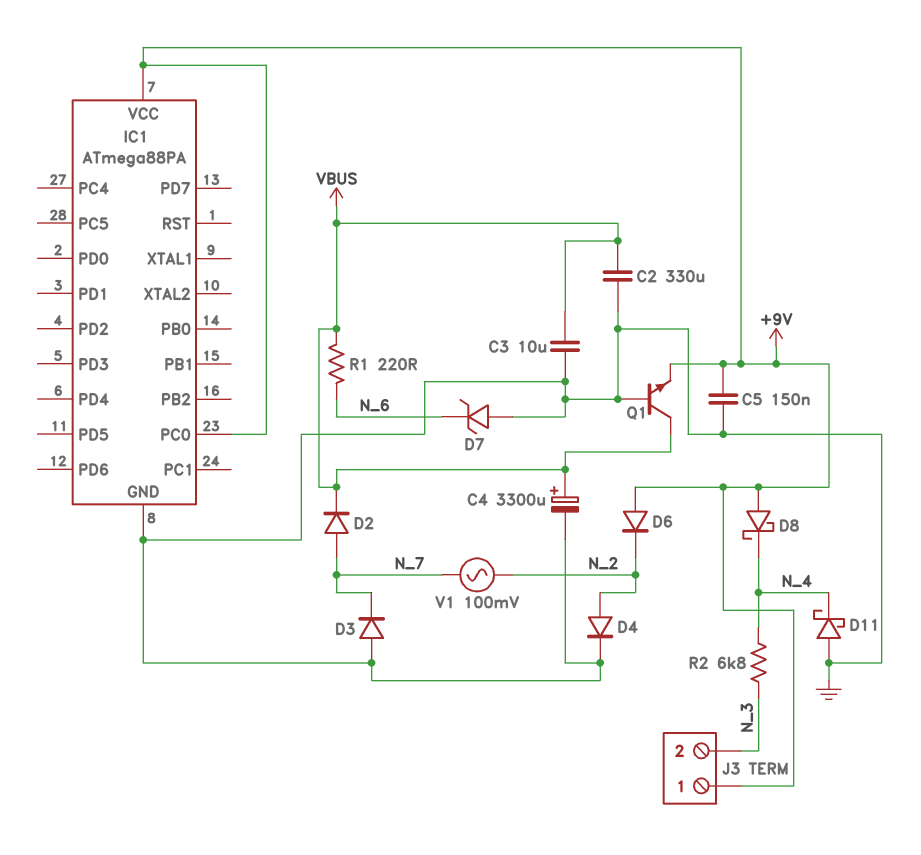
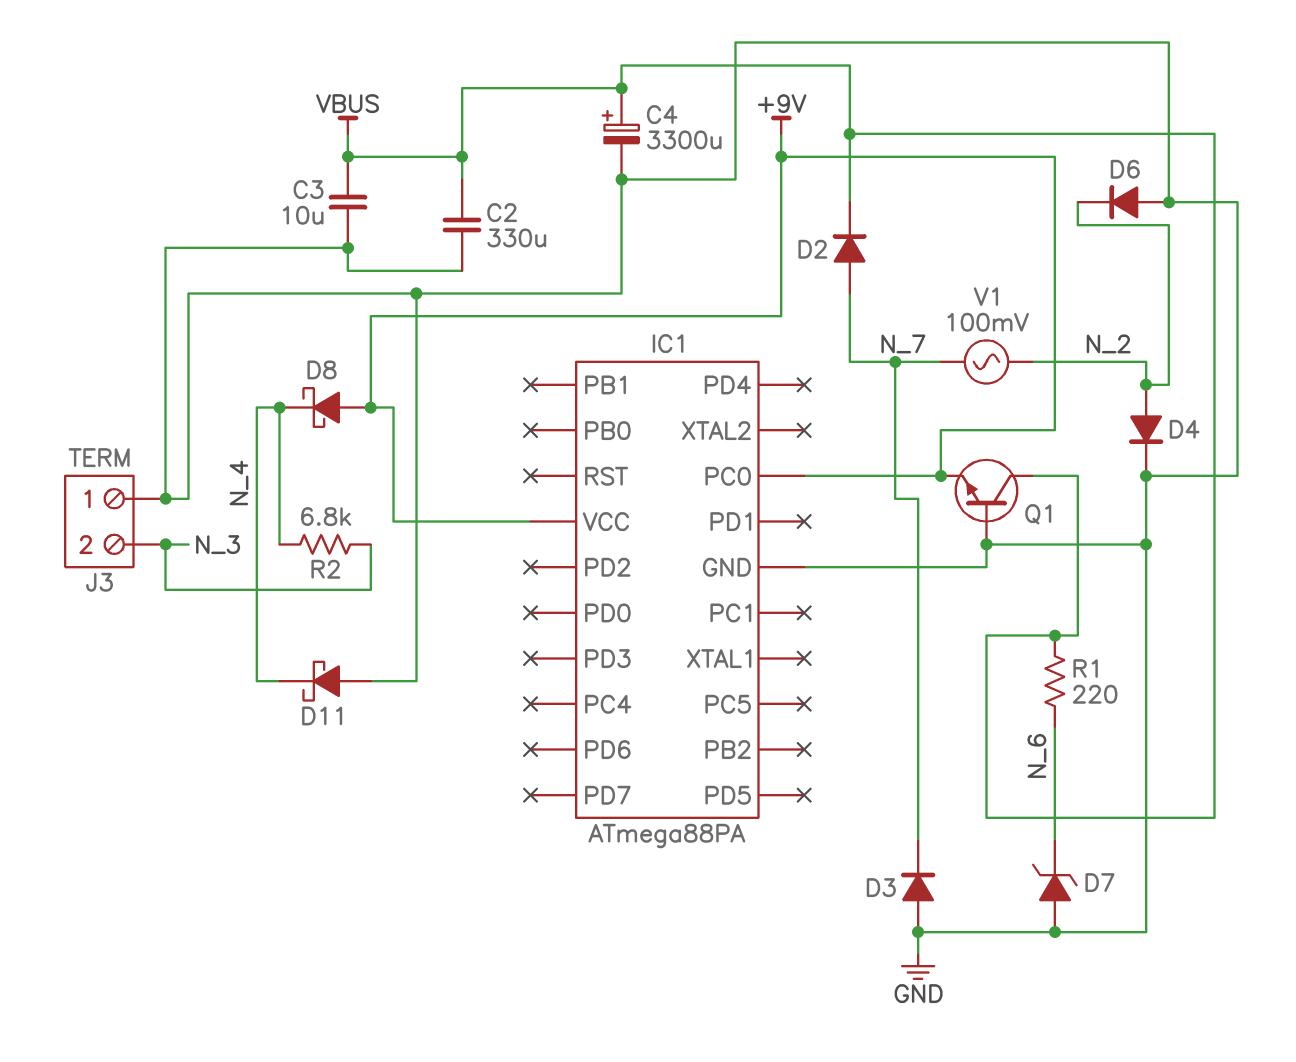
C5: 150nF (+9V, GND) -> none
D6: diode (A +9V, K N_2) -> diode (A GND, K N_2)
J3 pin 1: +9V -> GND

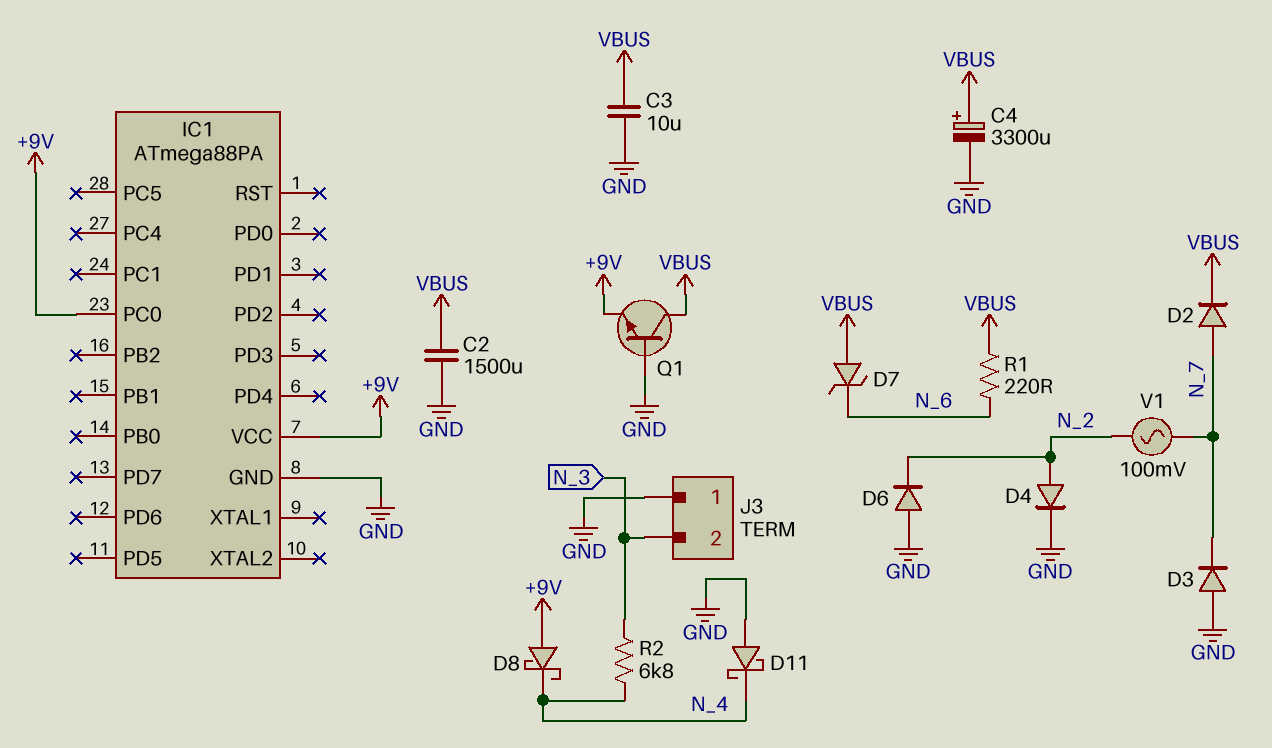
C2: 330uF (GND, VBUS) -> 1500uF (GND, VBUS)
D7: zener (A GND, K N_6) -> zener (A VBUS, K N_6)

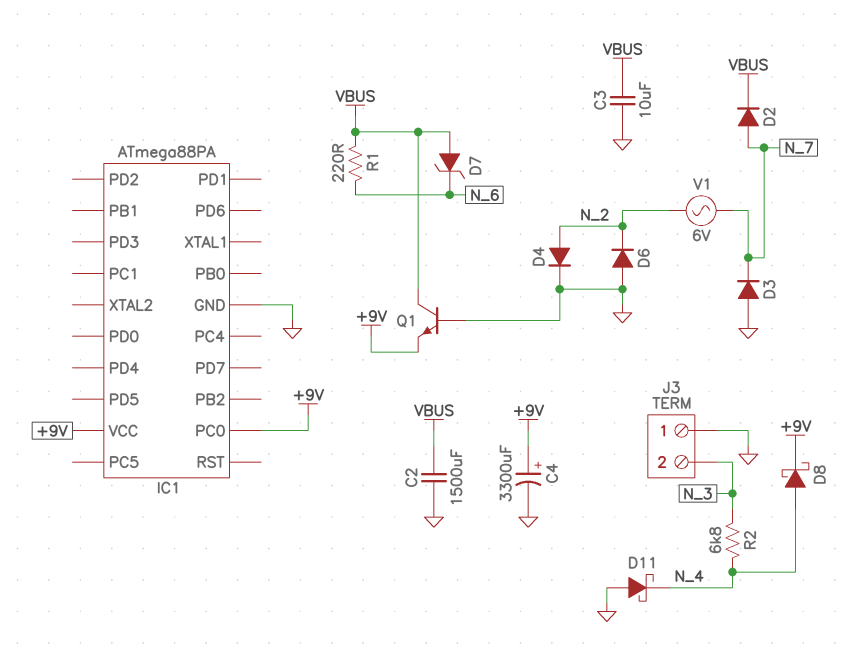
C4: 3300uF (plus VBUS, minus GND) -> 3300uF (plus +9V, minus GND)
D8: schottky (A +9V, K N_4) -> schottky (A N_4, K +9V)
V1: AC 100mV (N_2, N_7) -> AC 6V (N_2, N_7)

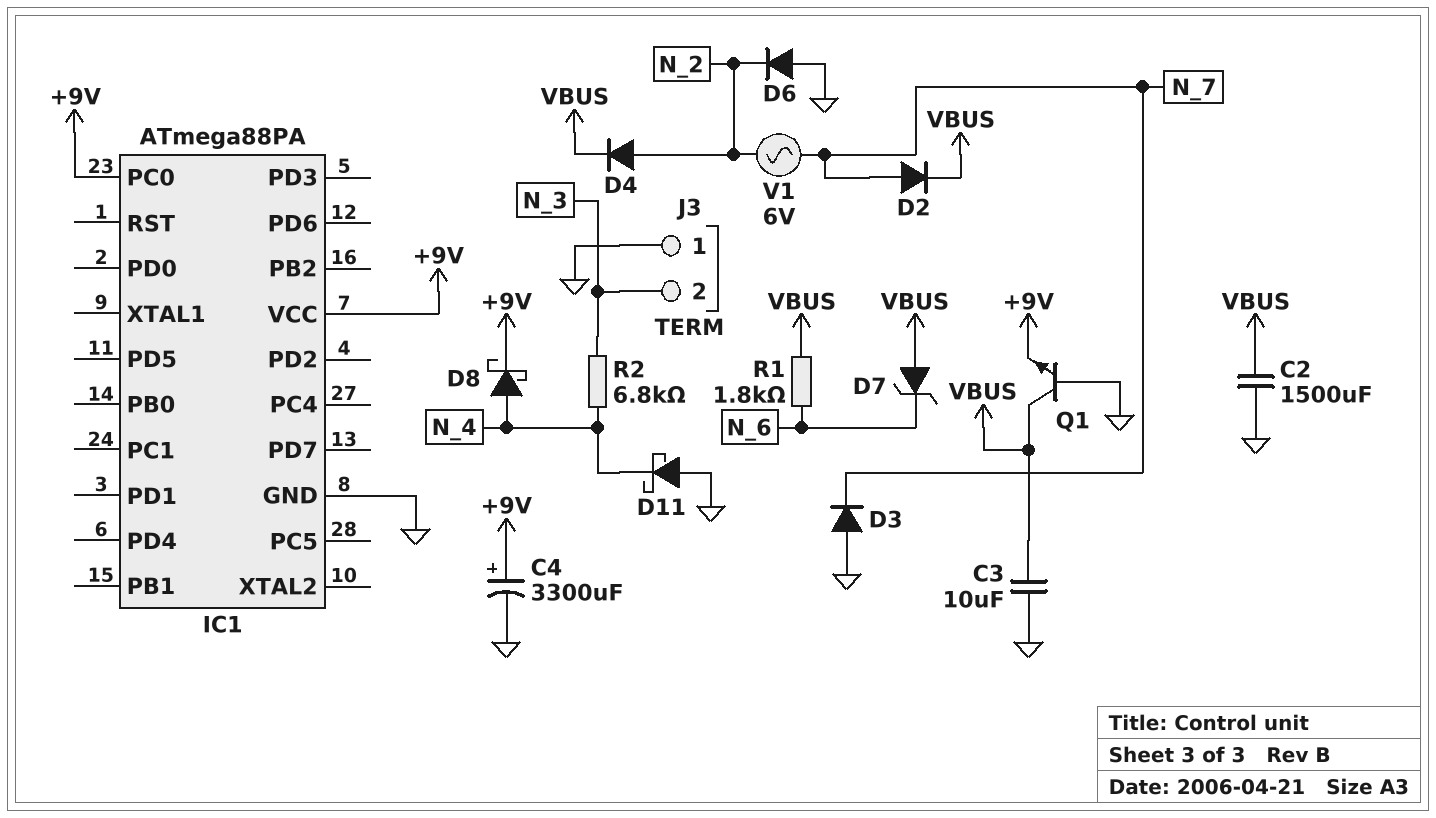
D4: diode (A N_2, K GND) -> diode (A N_2, K VBUS)
R1: 220 (N_6, VBUS) -> 1.8k (N_6, VBUS)

